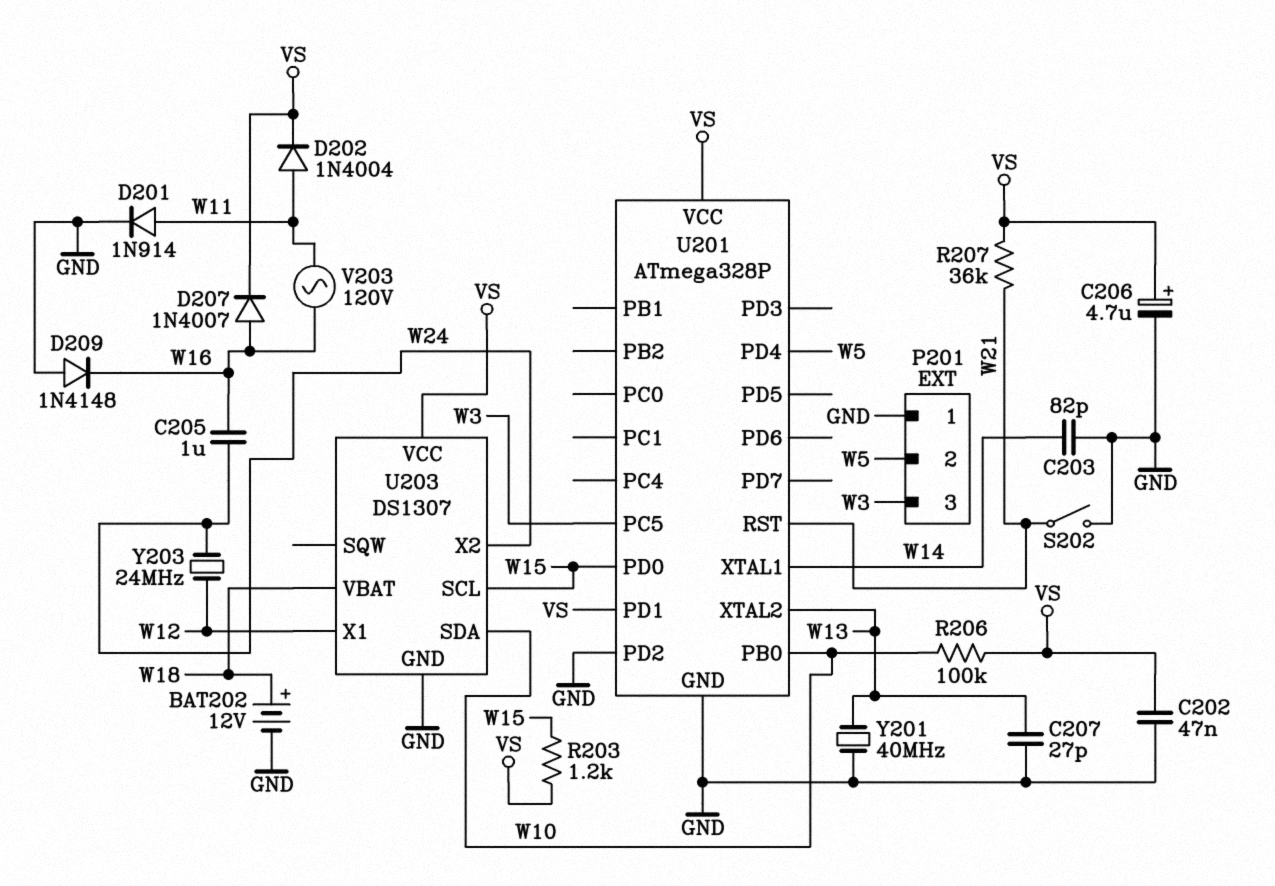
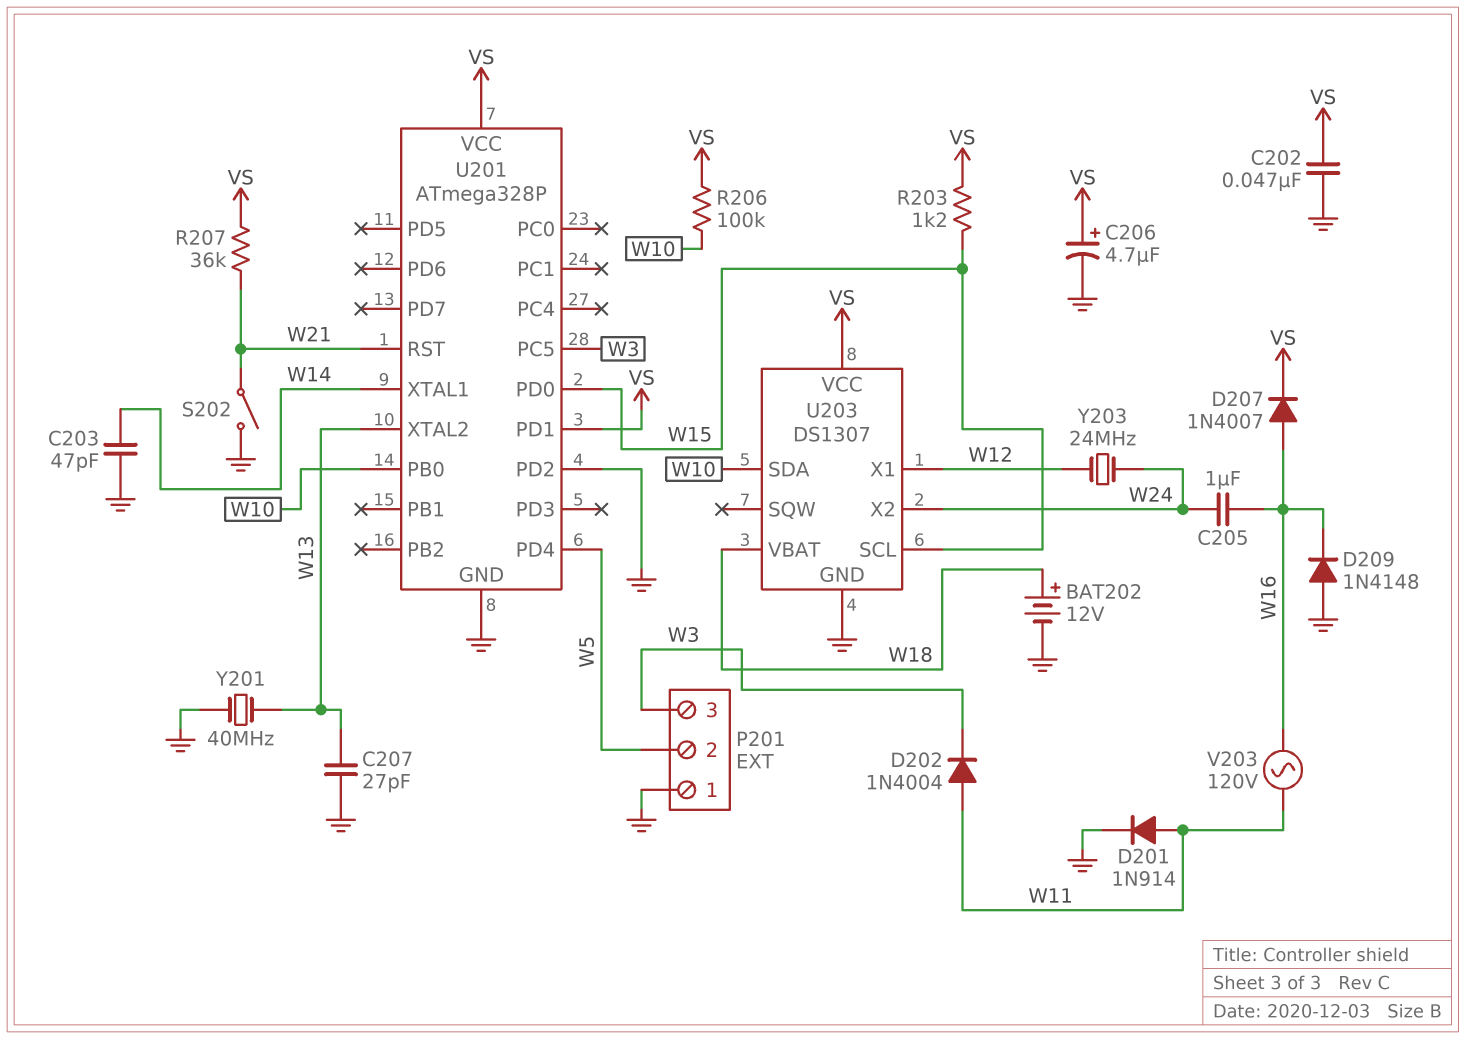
C203: 82pF (GND, W14) -> 47pF (GND, W14)
D202: diode 1N4004 (A W11, K VS) -> diode 1N4004 (A W11, K W3)

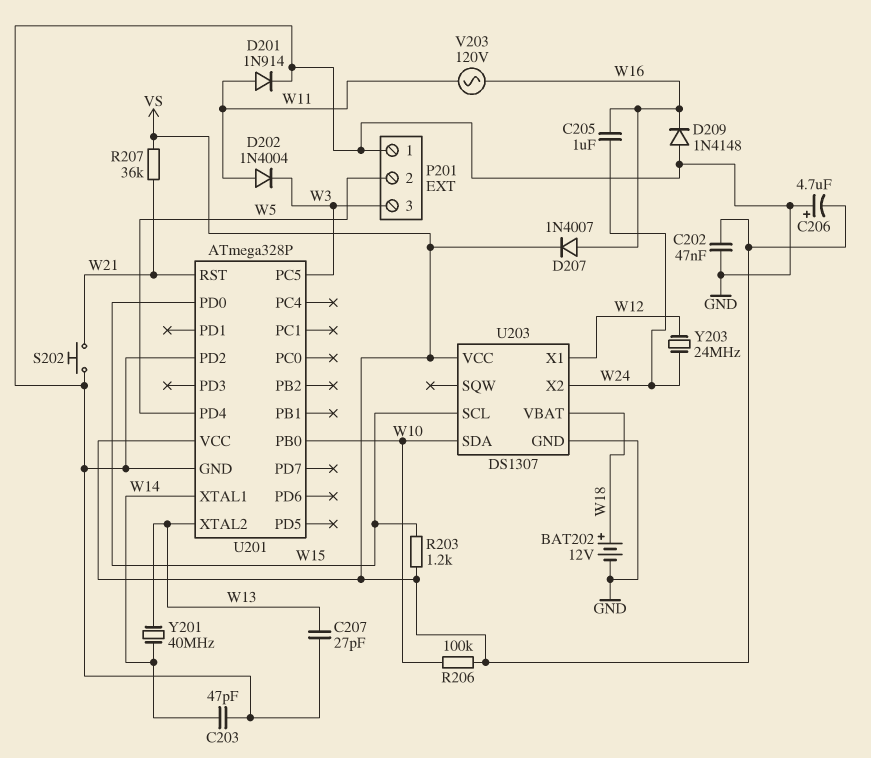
C206: 4.7uF (plus VS, minus GND) -> 4.7uF (plus GND, minus VS)
S202: switch (GND, W21) -> button (GND, W21)
U201 pin PD1: VS -> none
Y201: 40MHz (GND, W13) -> 40MHz (W13, W14)

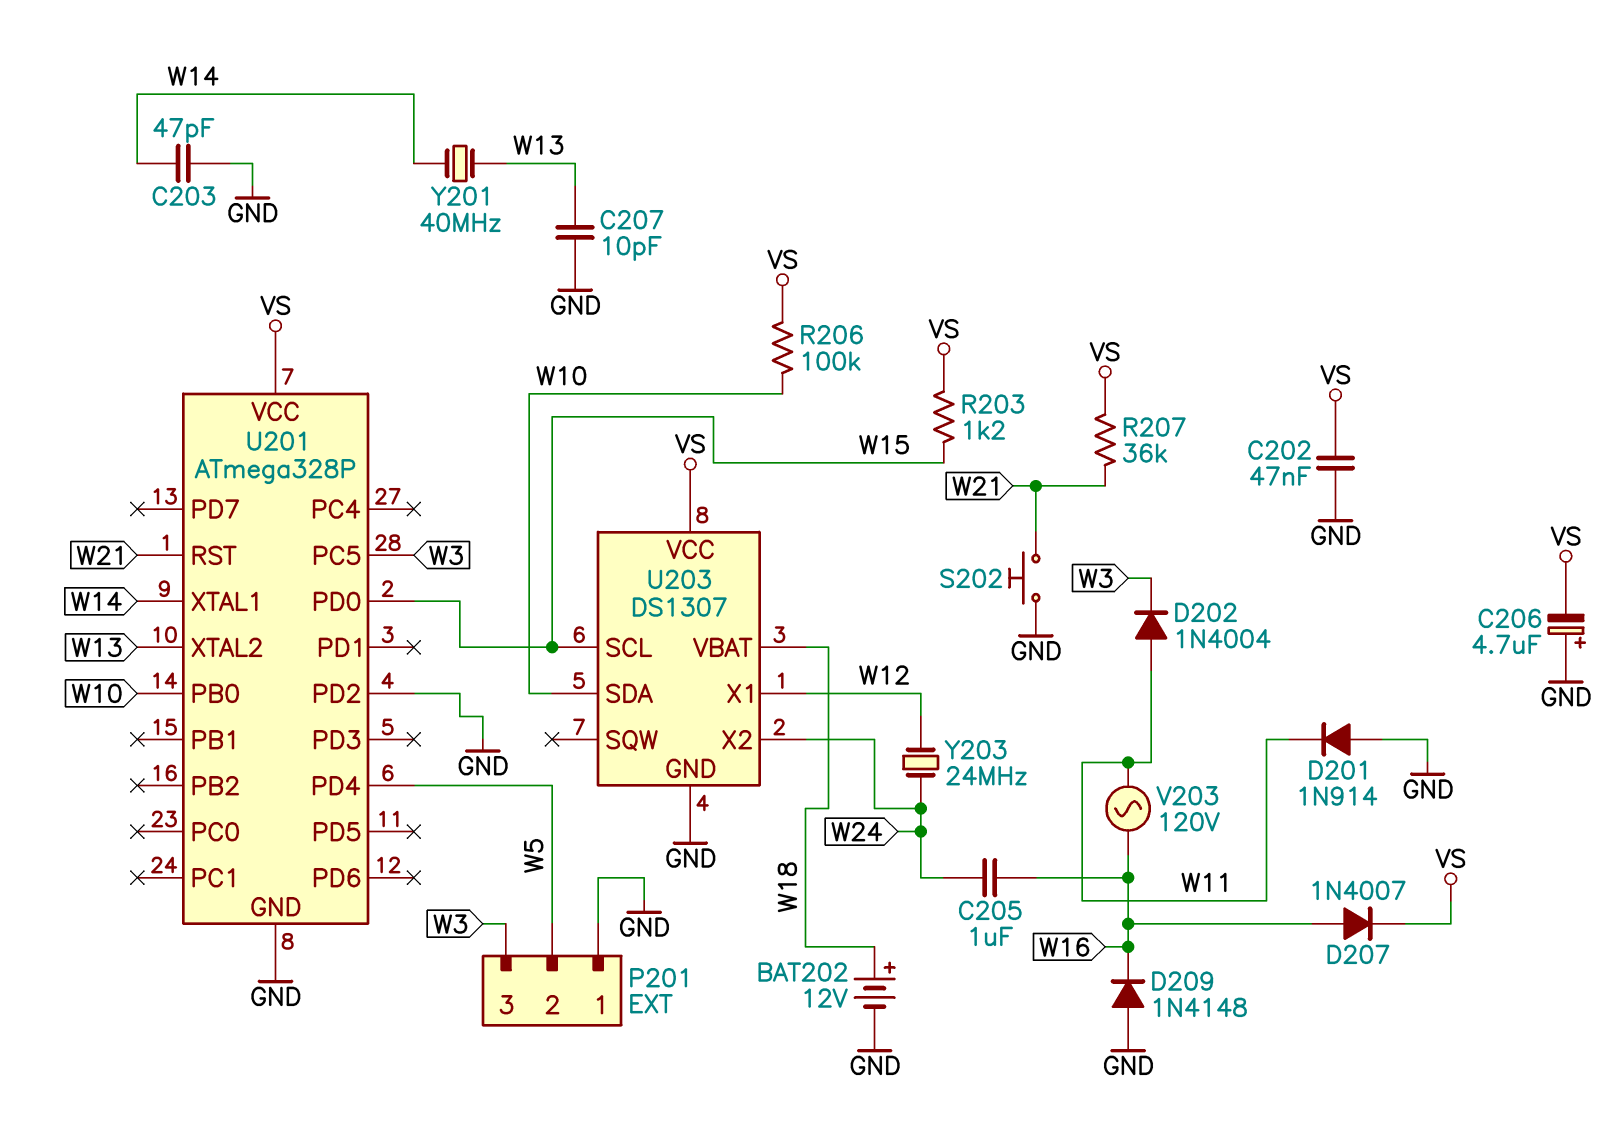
C207: 27pF (GND, W13) -> 10pF (GND, W13)
D201: diode 1N914 (A W11, K GND) -> diode 1N914 (A GND, K W11)

